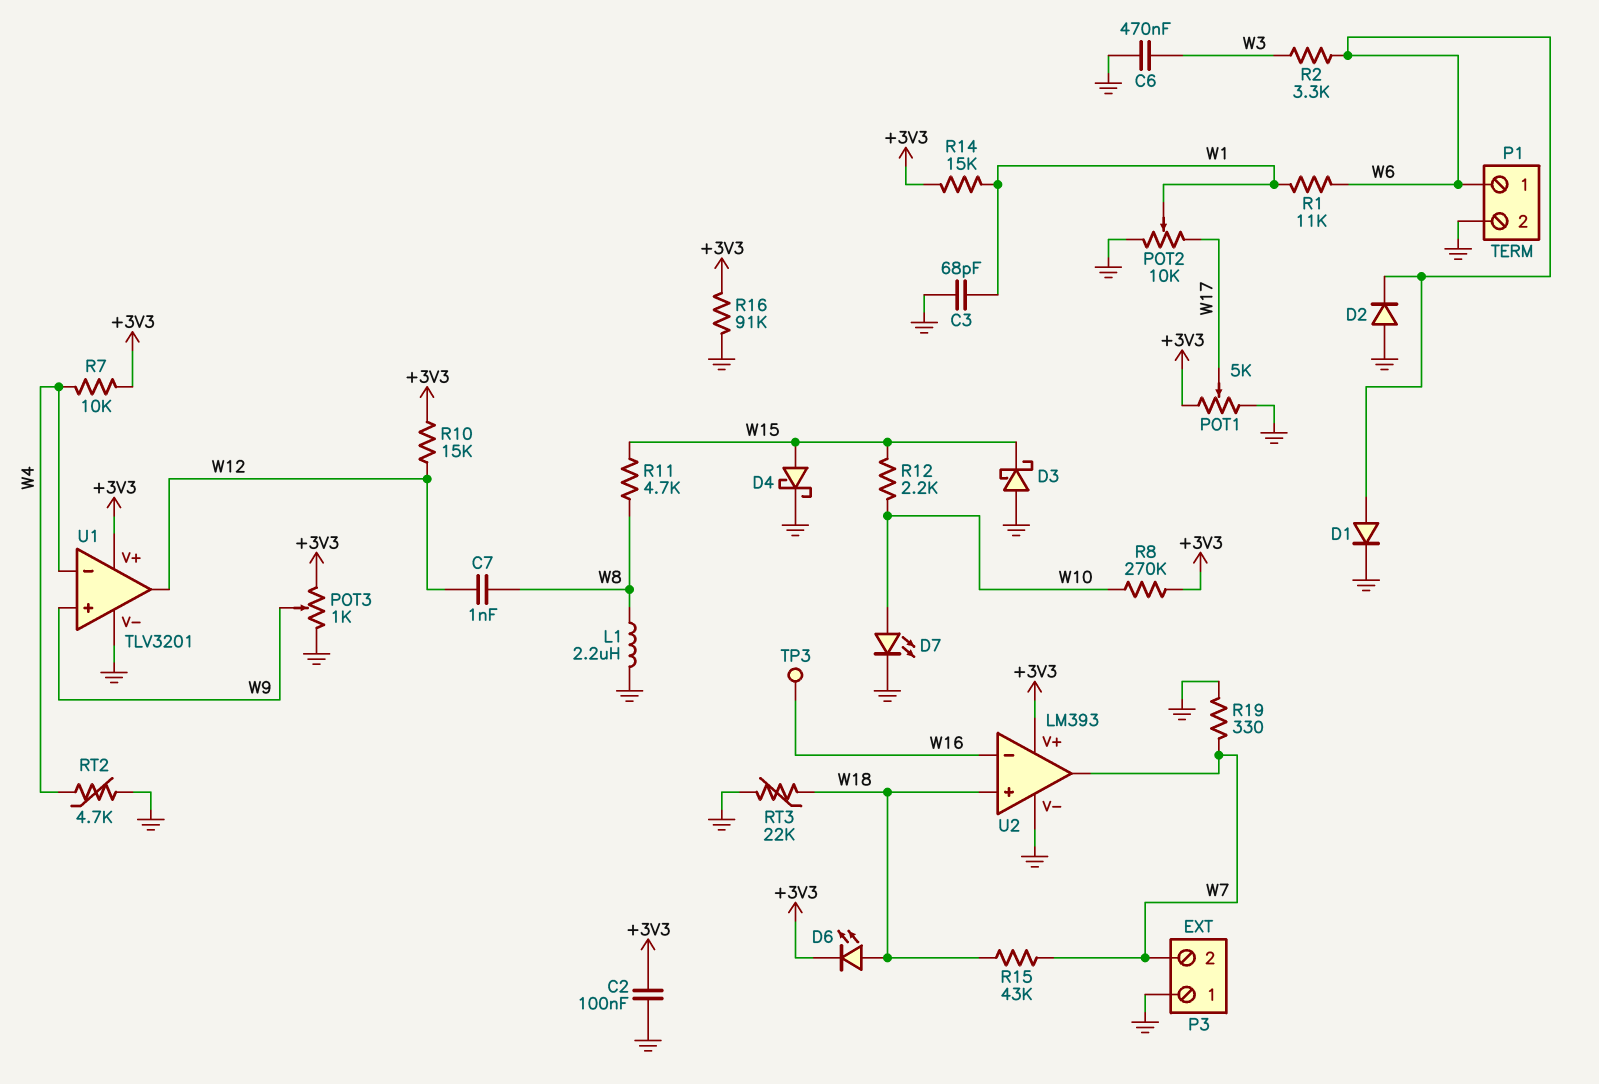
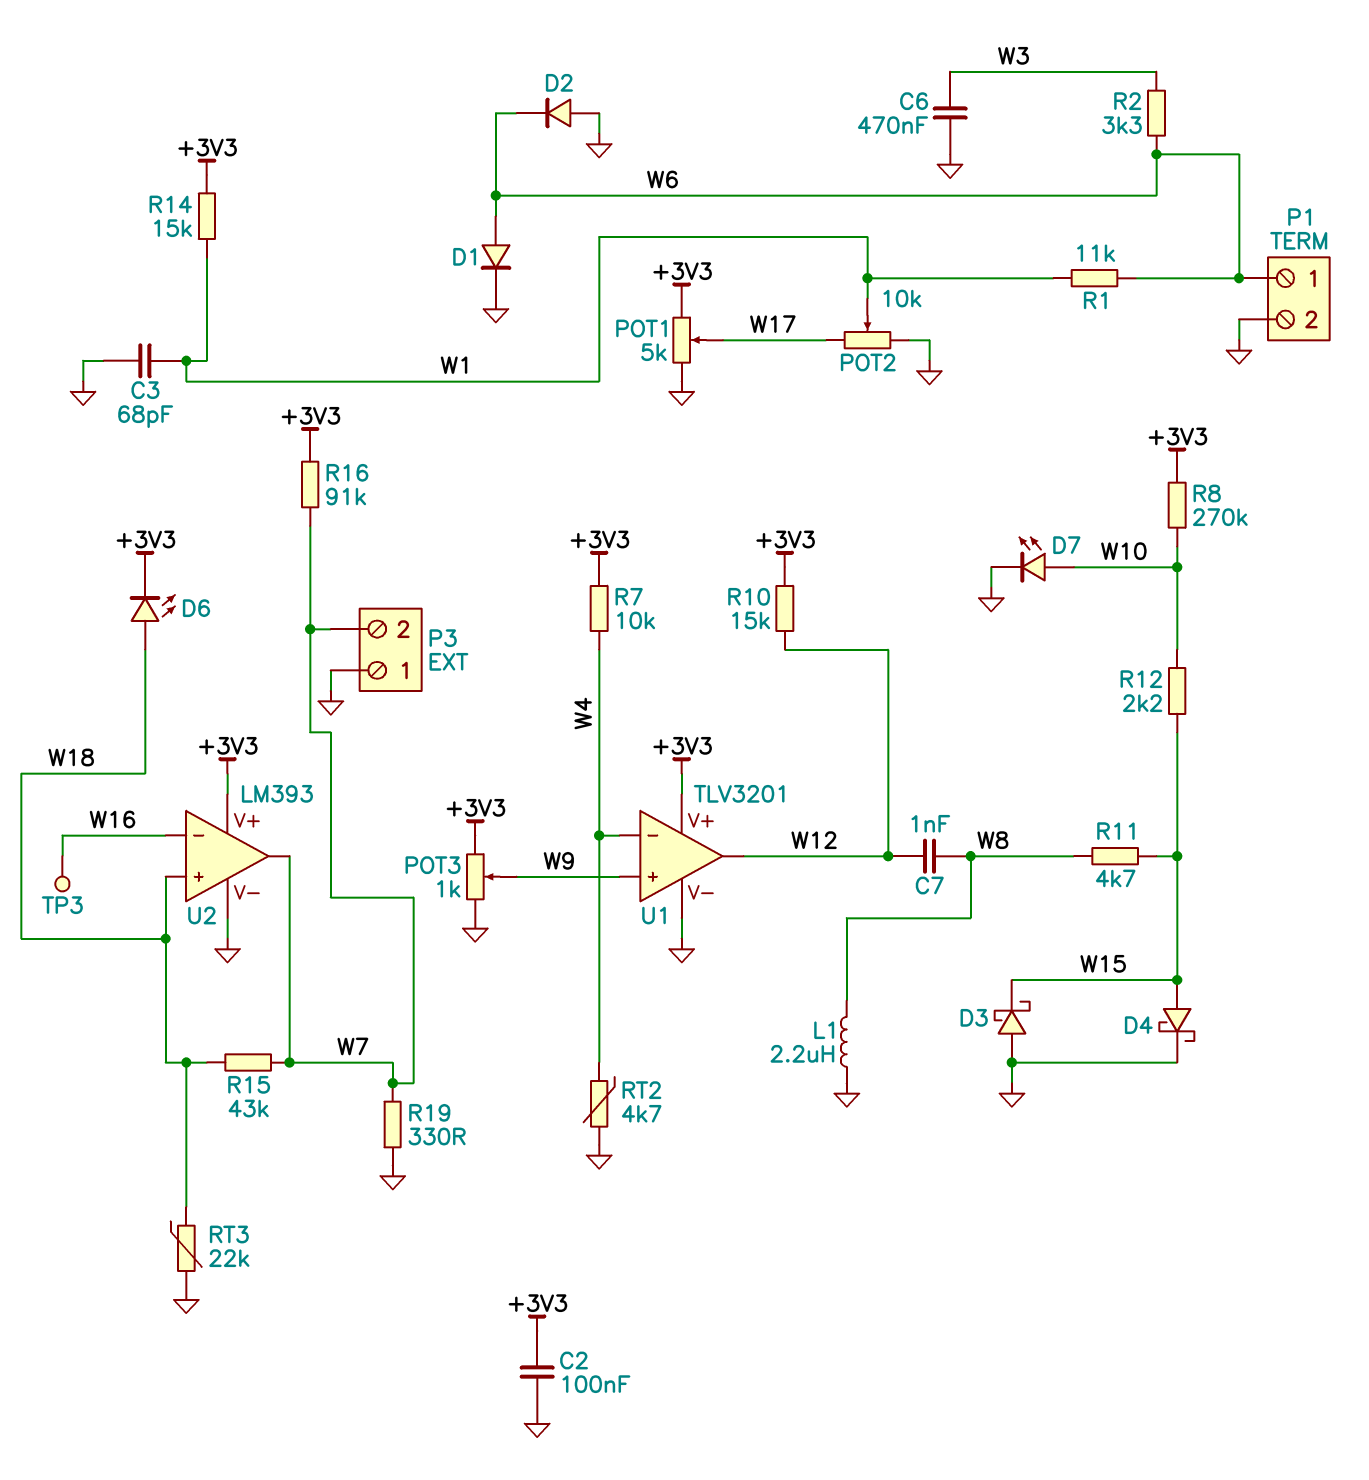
R16: 91k (+3V3, GND) -> 91k (+3V3, W7)

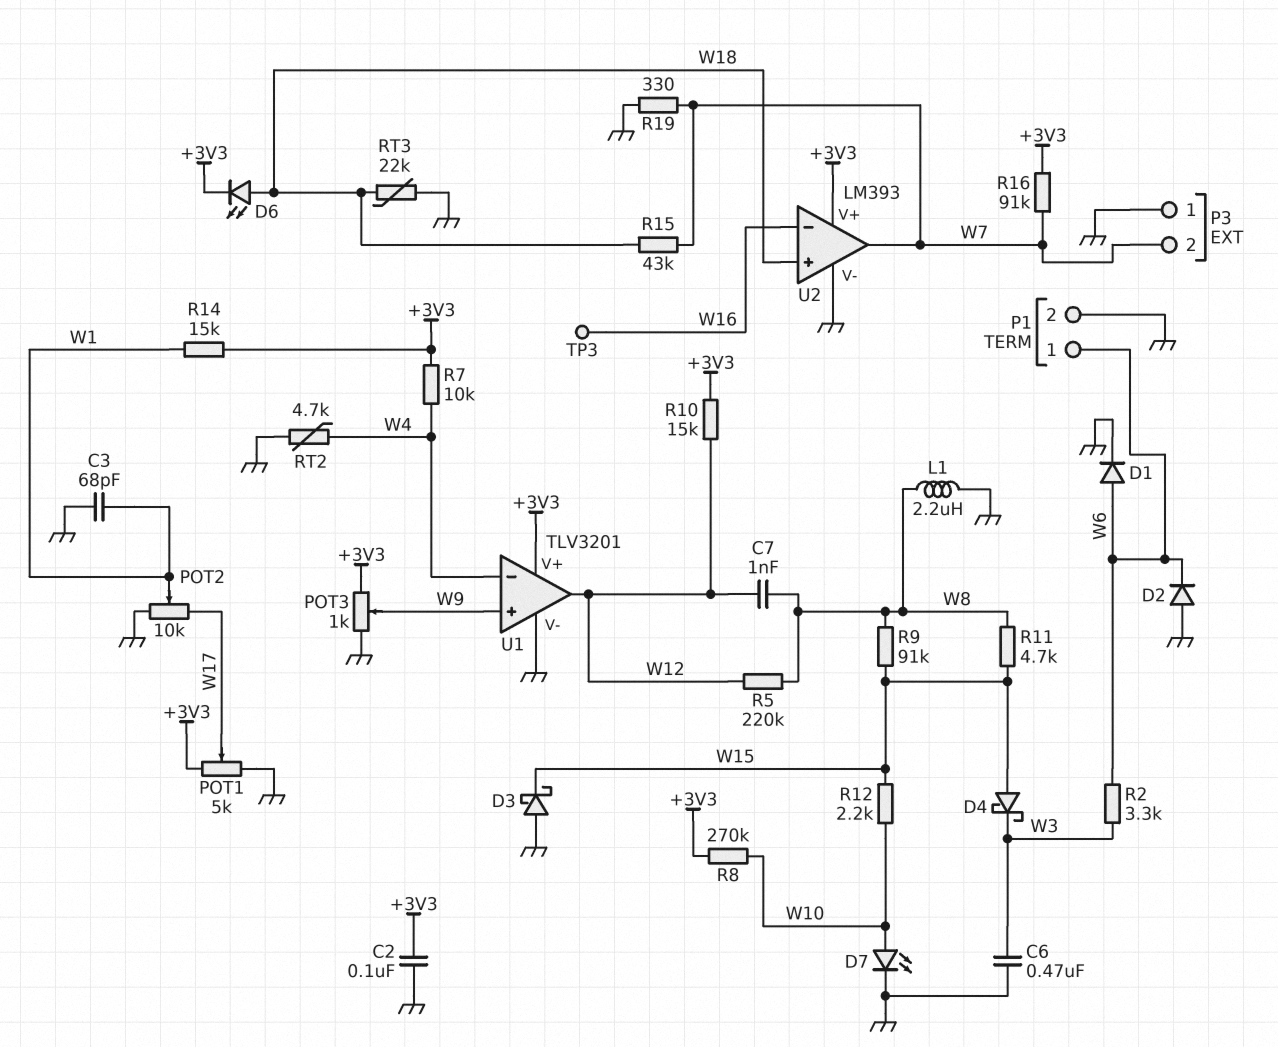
D4: schottky (A W15, K GND) -> schottky (A W15, K W3)
R1: 11k (W1, W6) -> none
R5: none -> 220k (W8, W12)
R9: none -> 91k (W8, W15)

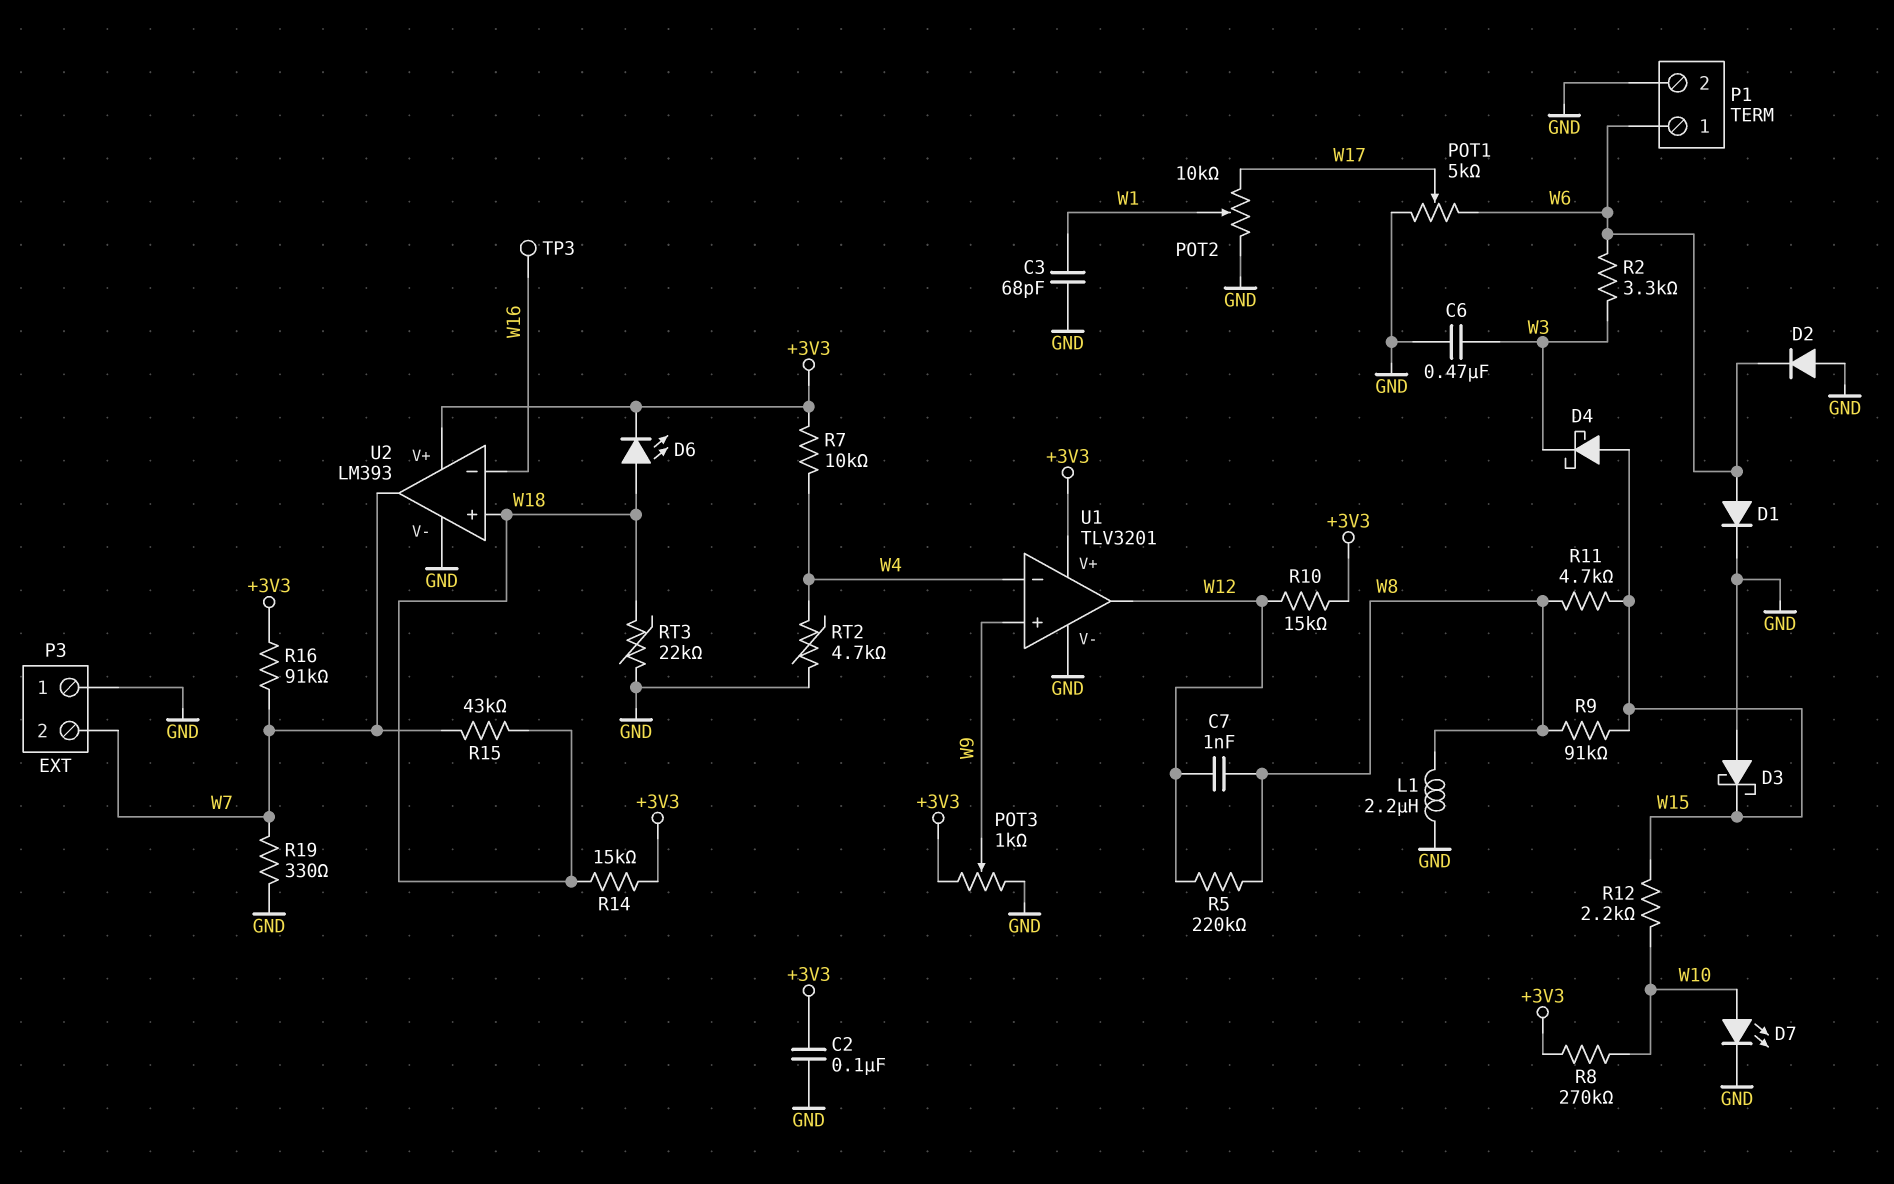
POT1: 5k (+3V3, GND, wiper W17) -> 5k (GND, W6, wiper W17)
R14: 15k (+3V3, W1) -> 15k (+3V3, W18)

